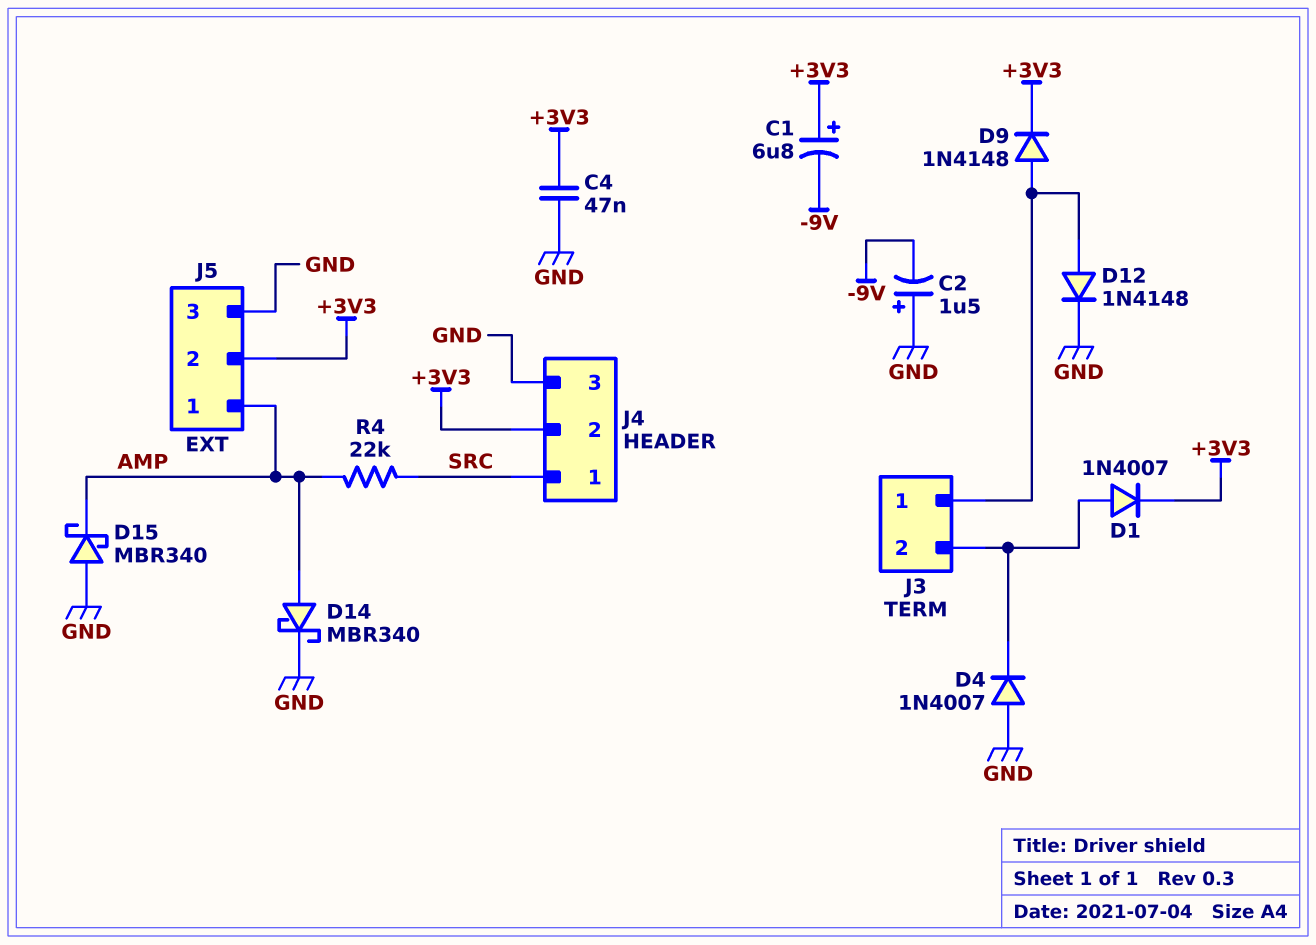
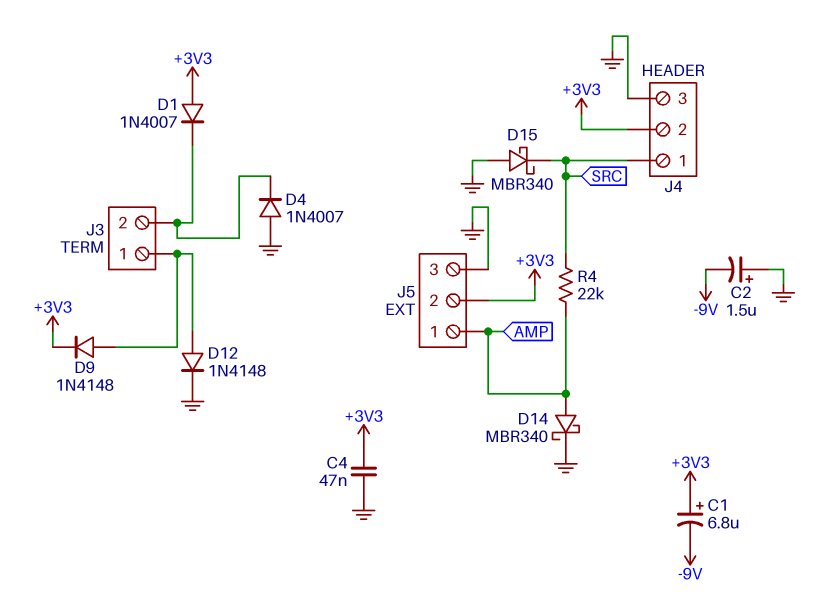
D1: diode 1N4007 (A J3/2, K +3V3) -> diode 1N4007 (A +3V3, K J3/2)
D15: schottky MBR340 (A GND, K AMP) -> schottky MBR340 (A GND, K SRC)

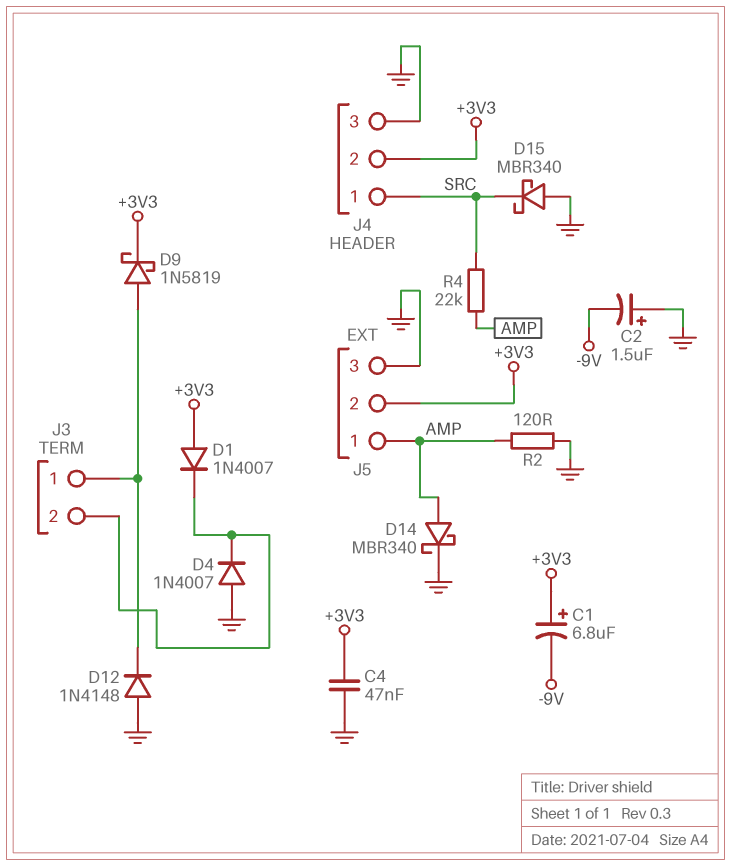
D9: diode 1N4148 (A J3/1, K +3V3) -> schottky 1N5819 (A J3/1, K +3V3)
D12: diode 1N4148 (A J3/1, K GND) -> diode 1N4148 (A GND, K J3/1)
R2: none -> 120 (AMP, GND)

